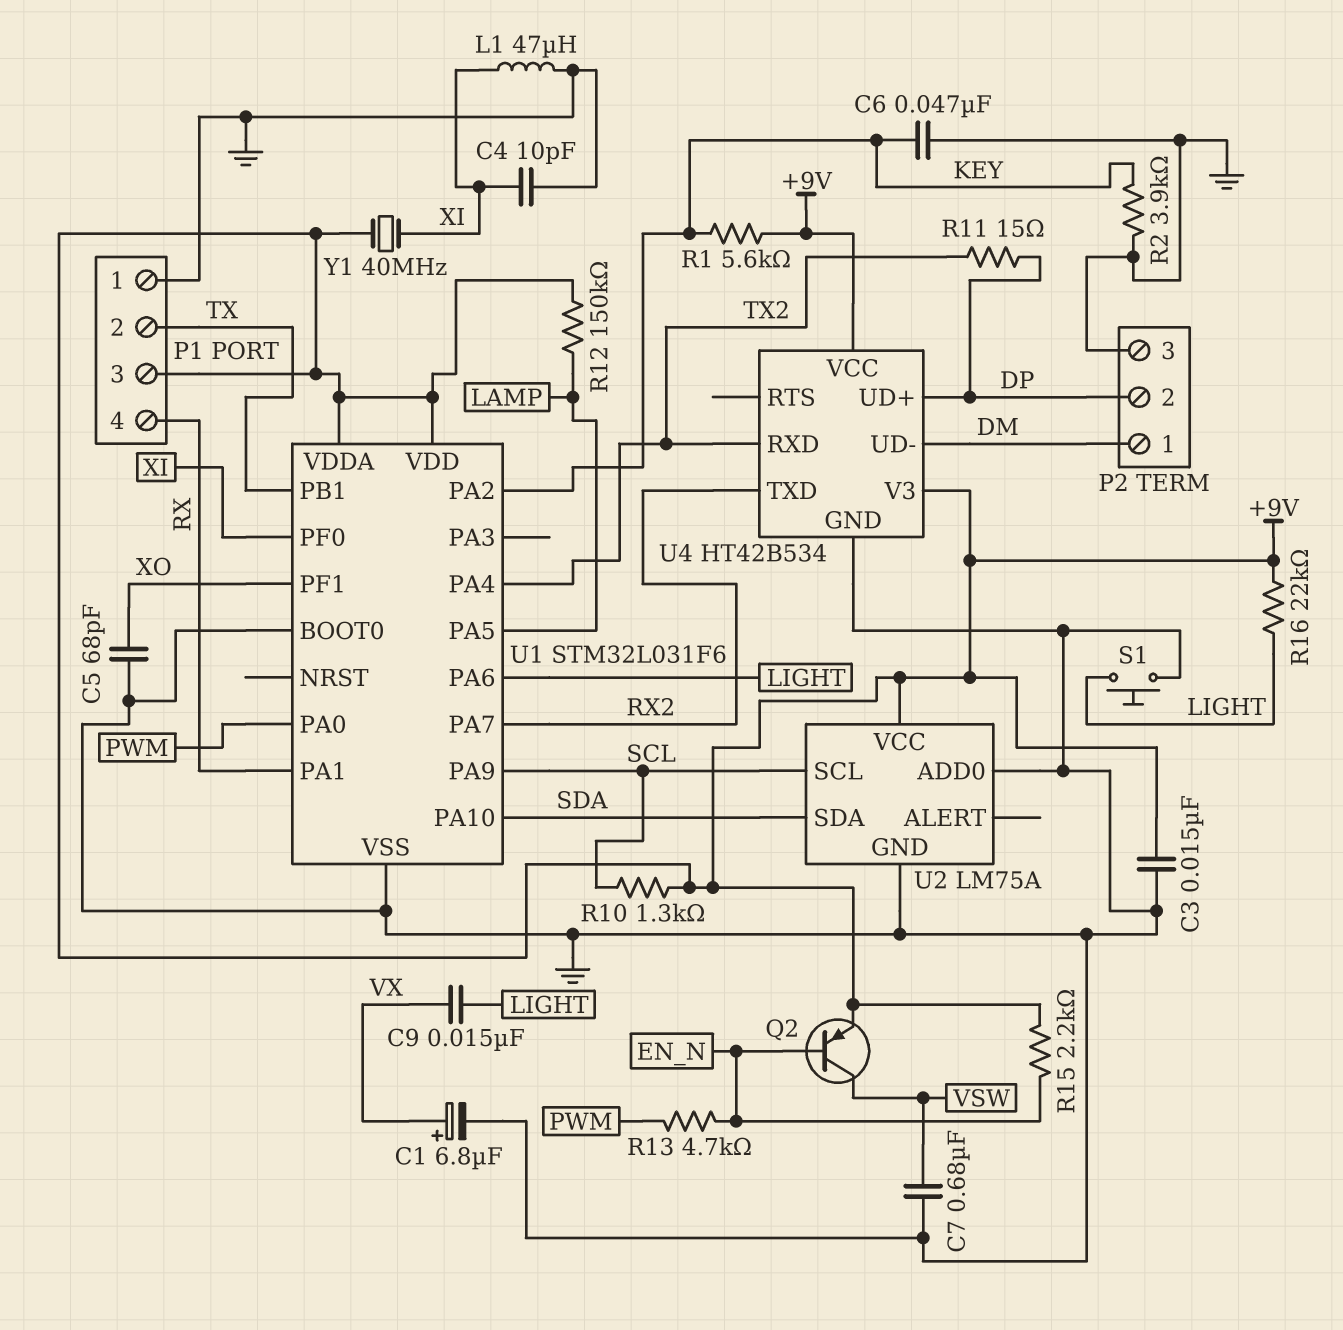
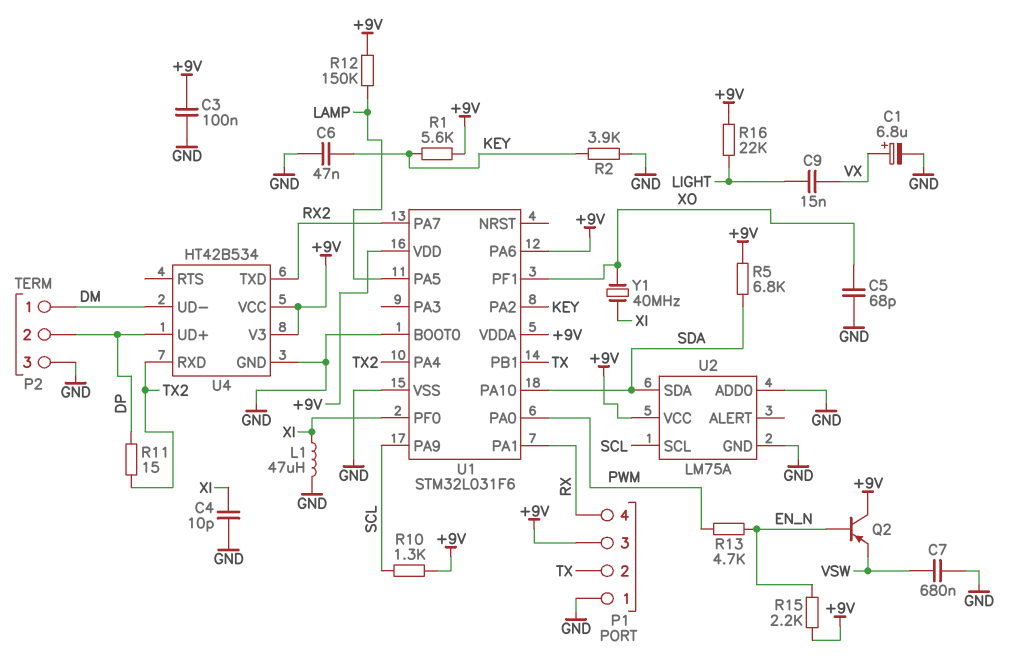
C3: 15nF (+9V, GND) -> 100nF (+9V, GND)
Q2: PNP (B EN_N, C VSW, E +9V) -> PNP (B EN_N, C +9V, E VSW)
R5: none -> 6.8k (+9V, SDA)
S1: button (GND, LIGHT) -> none
U1 pin PA6: LIGHT -> +9V
Y1: 40MHz (+9V, XI) -> 40MHz (XI, XO)

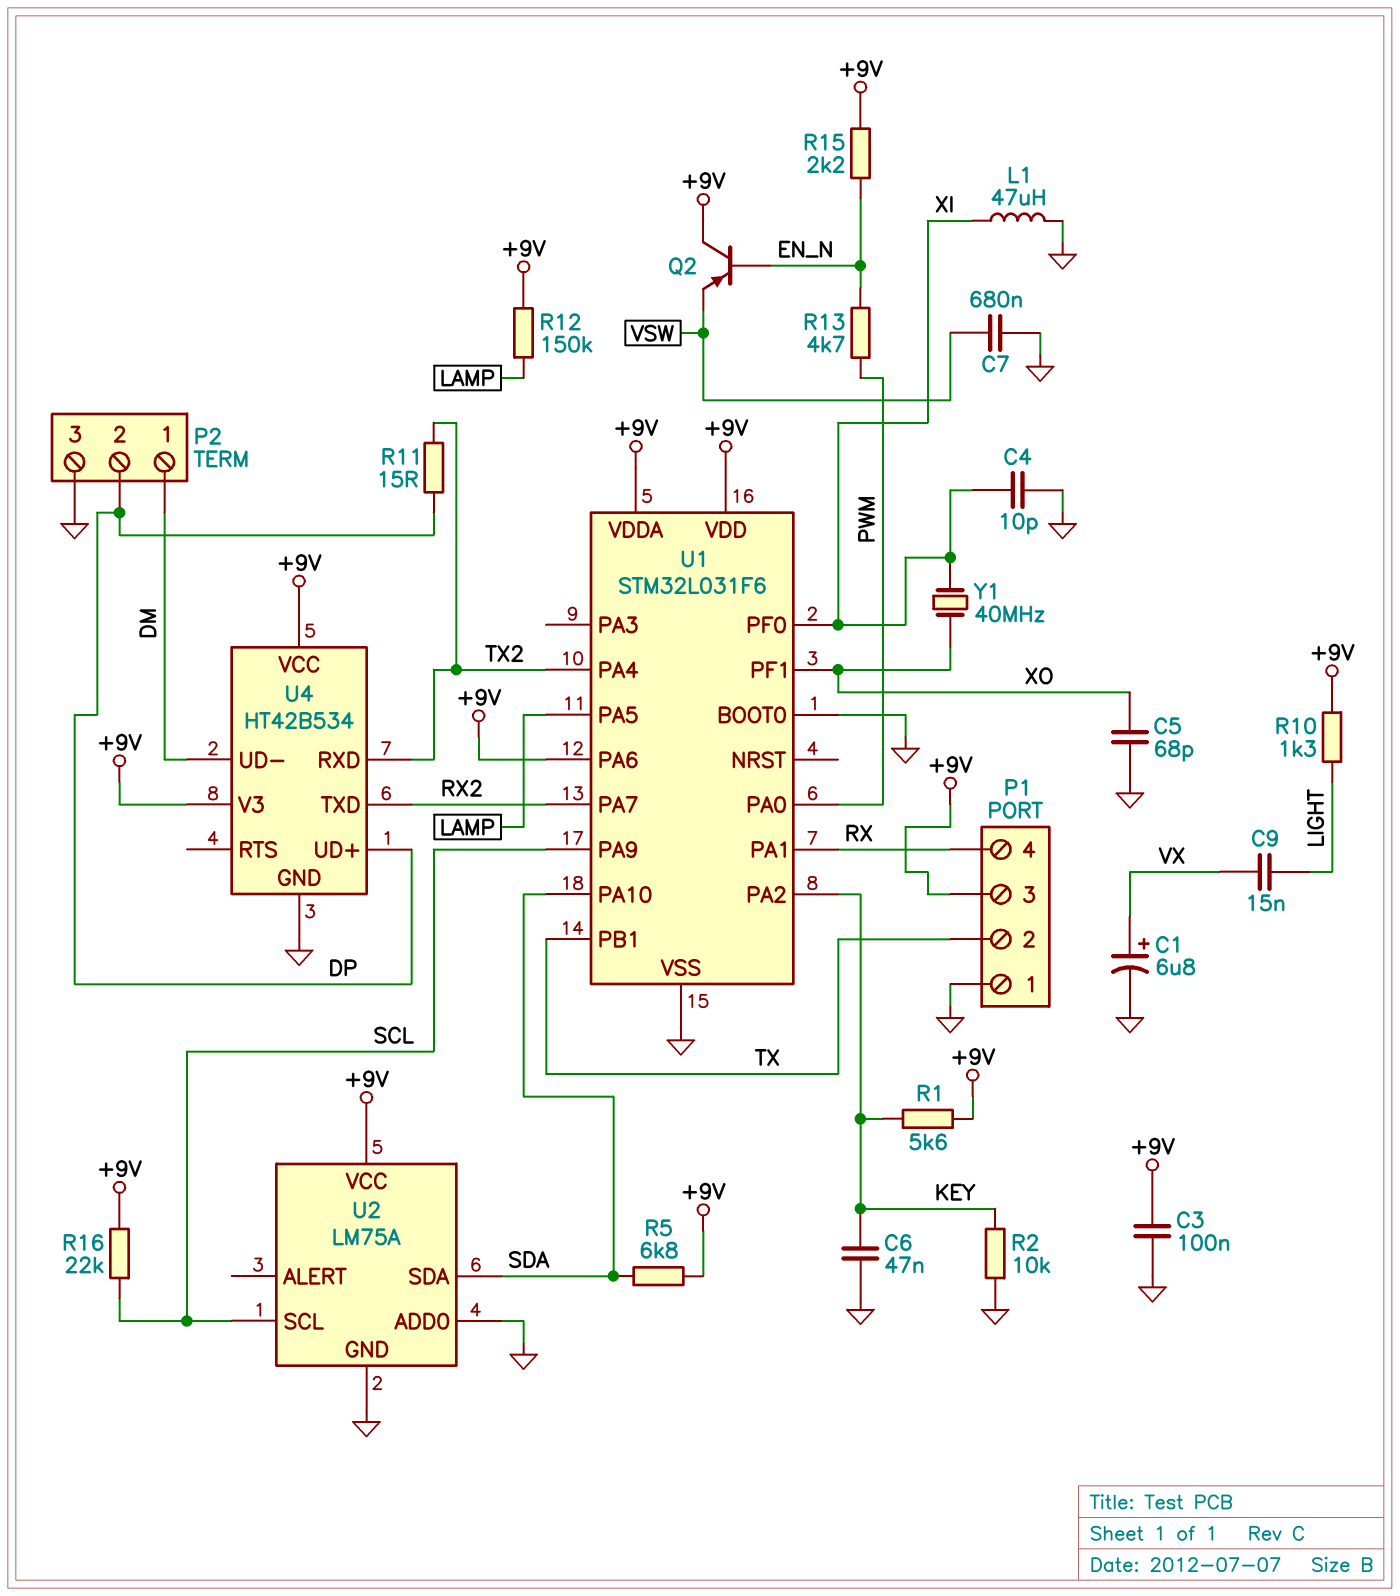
R2: 3.9k (GND, KEY) -> 10k (GND, KEY)
R10: 1.3k (+9V, SCL) -> 1.3k (+9V, LIGHT)
R16: 22k (+9V, LIGHT) -> 22k (+9V, SCL)

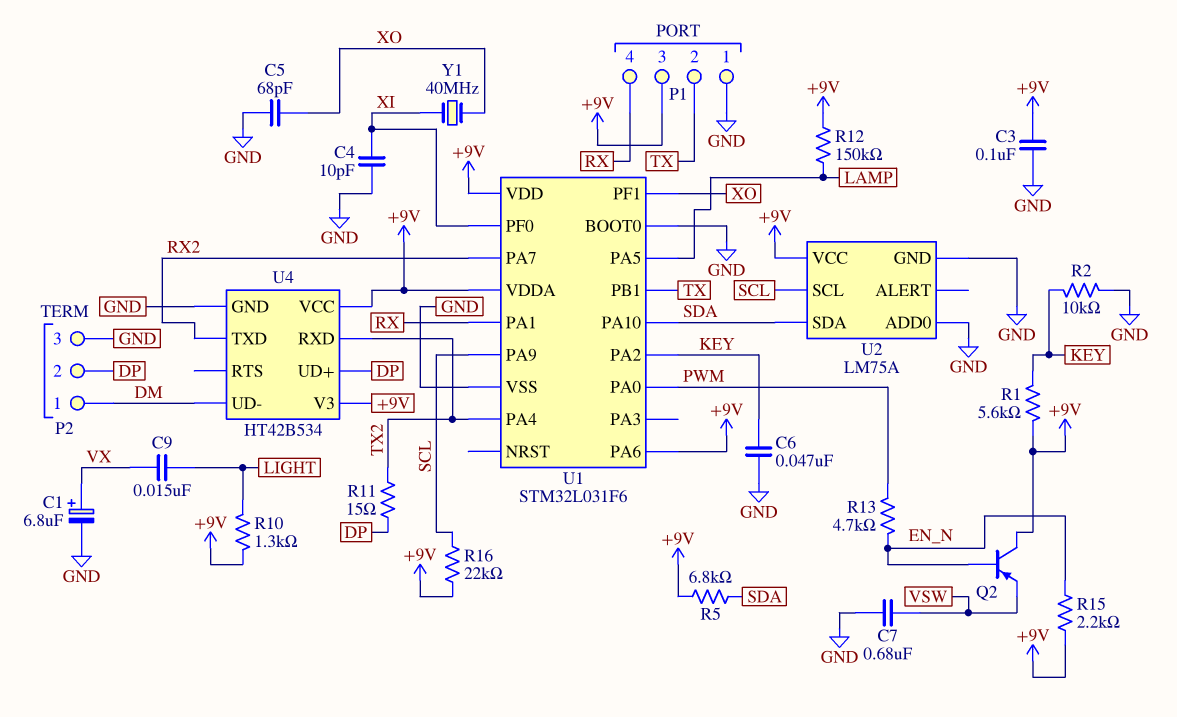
L1: 47uH (GND, XI) -> none

